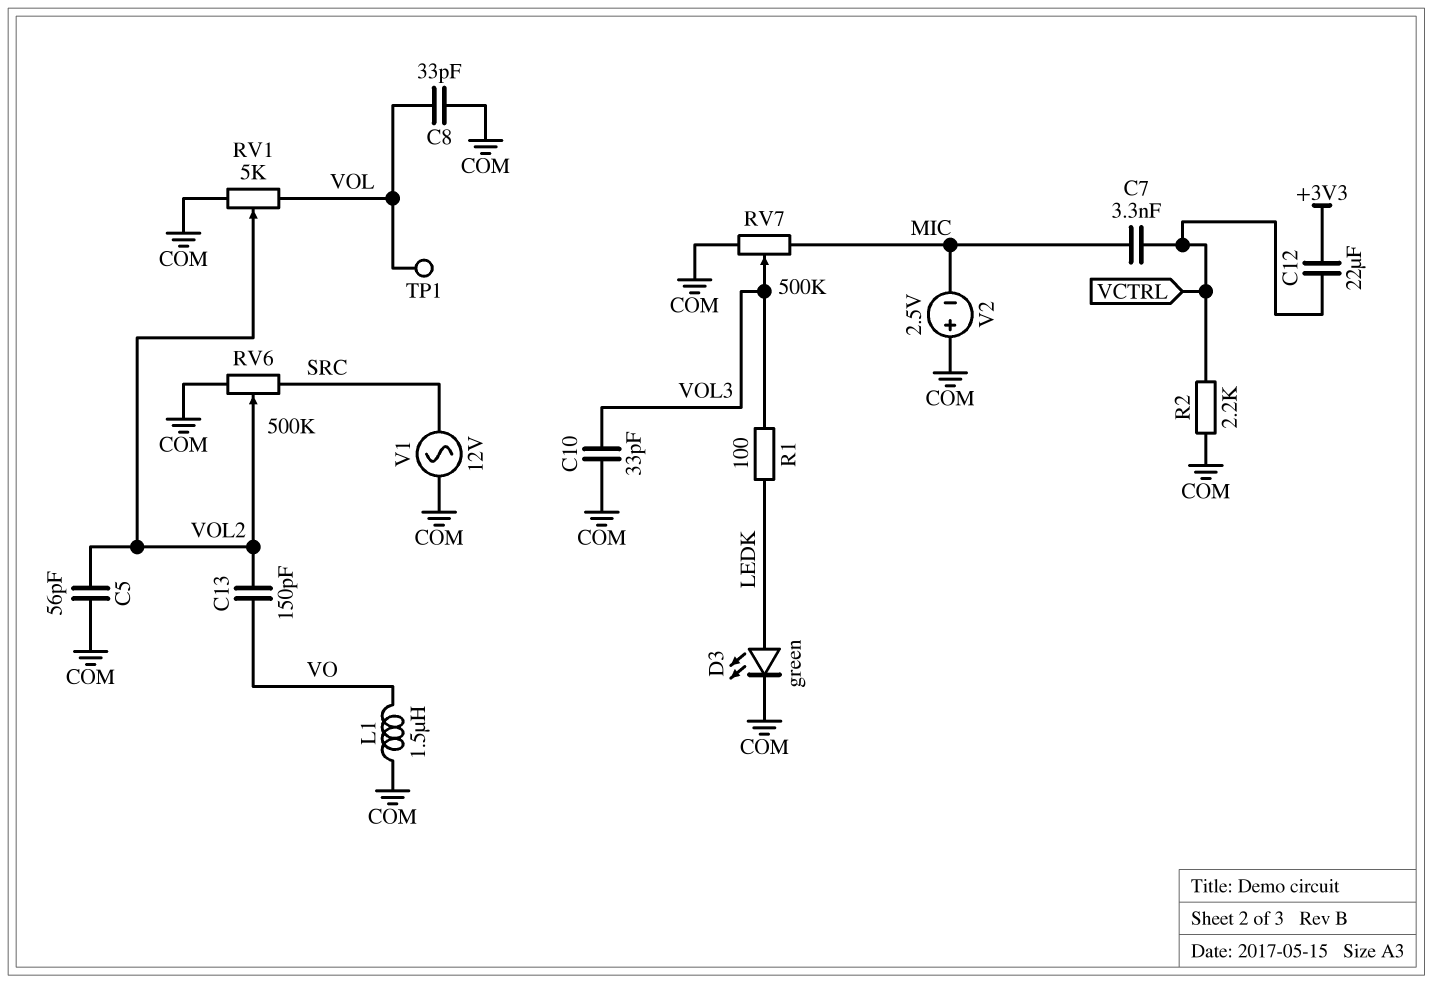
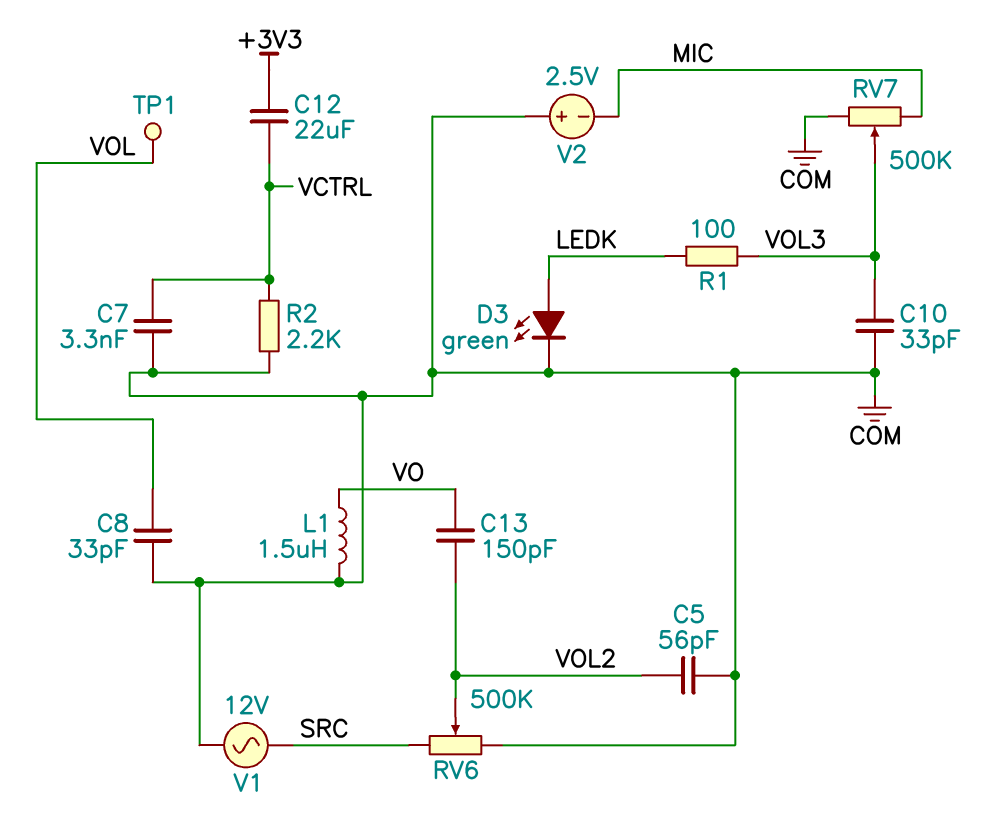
C7: 3.3nF (MIC, VCTRL) -> 3.3nF (COM, VCTRL)
RV1: 5k (COM, VOL, wiper VOL2) -> none

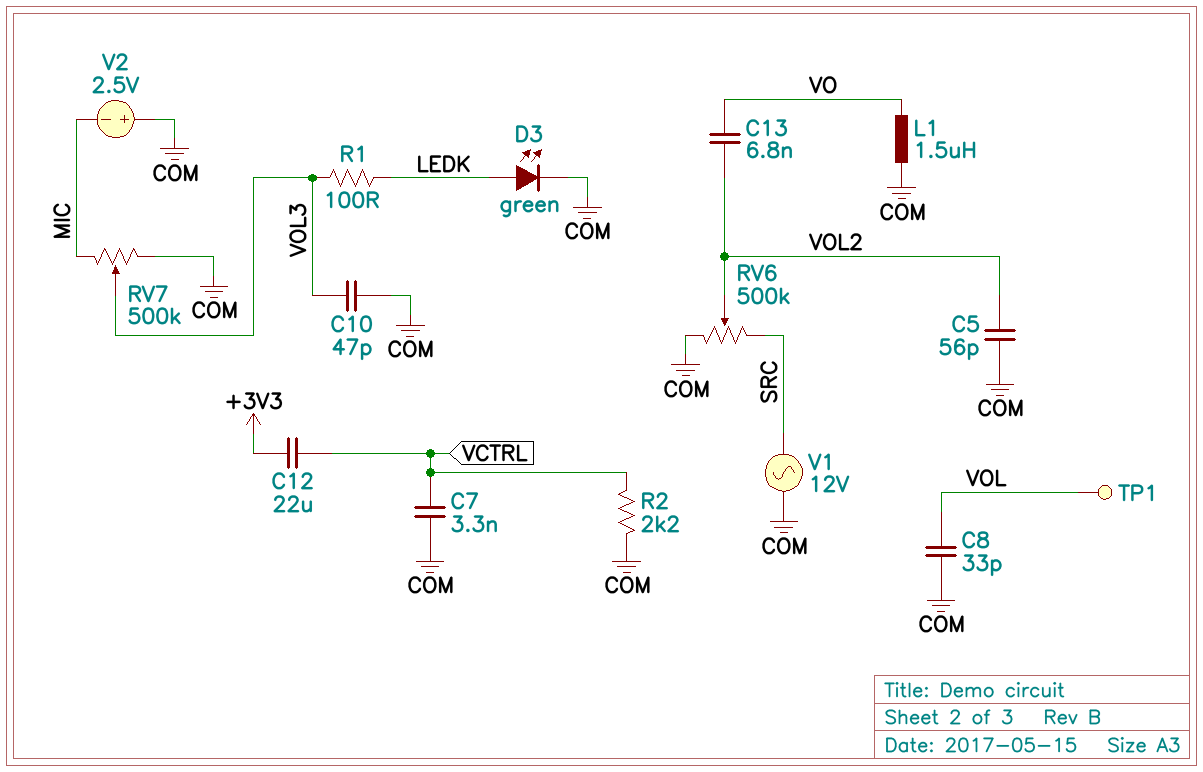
C10: 33pF (COM, VOL3) -> 47pF (COM, VOL3)
C13: 150pF (VO, VOL2) -> 6.8nF (VO, VOL2)

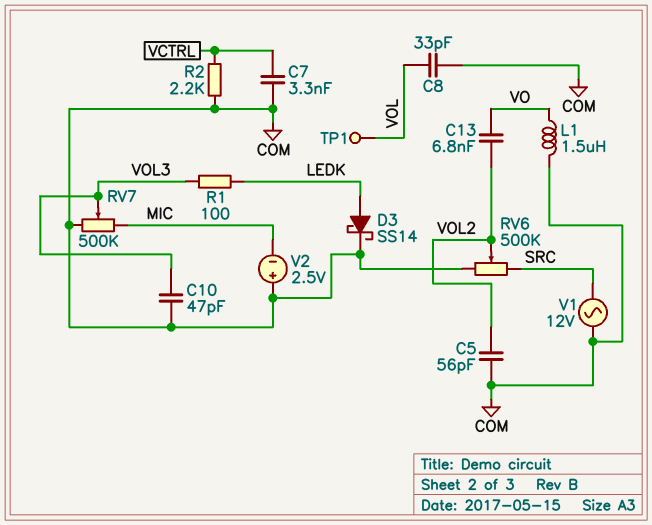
C12: 22uF (+3V3, VCTRL) -> none
D3: LED green (A LEDK, K COM) -> schottky SS14 (A LEDK, K COM)

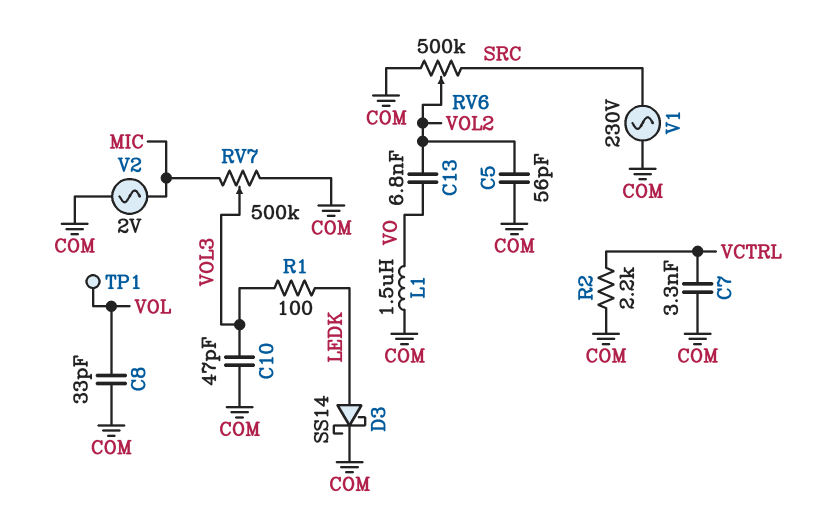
V1: AC 12V (COM, SRC) -> AC 230V (COM, SRC)
V2: 2.5V (plus COM, minus MIC) -> AC 2V (COM, MIC)

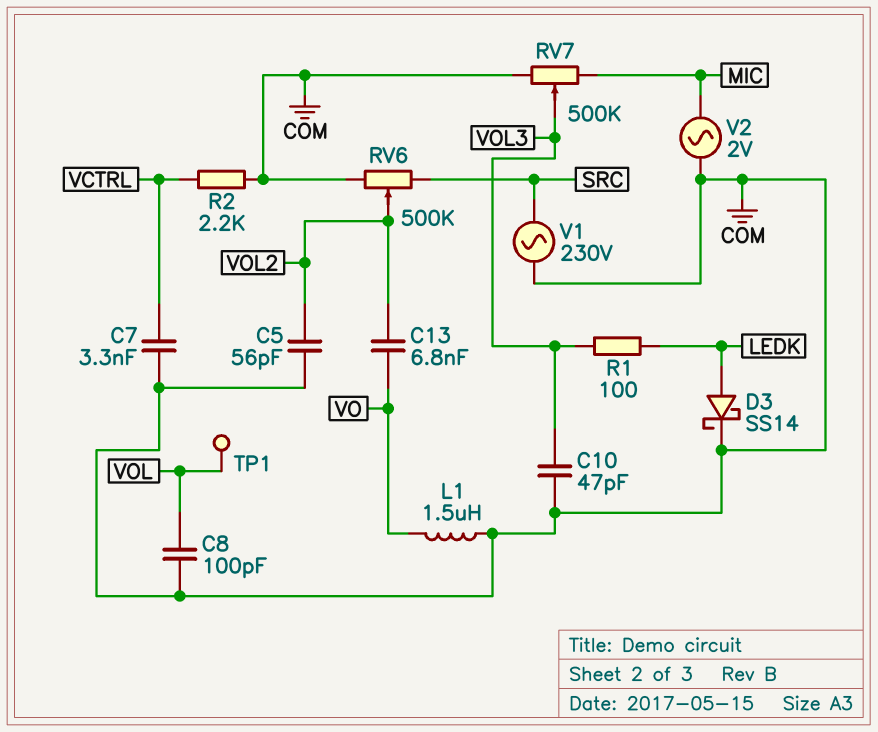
C8: 33pF (COM, VOL) -> 100pF (COM, VOL)

